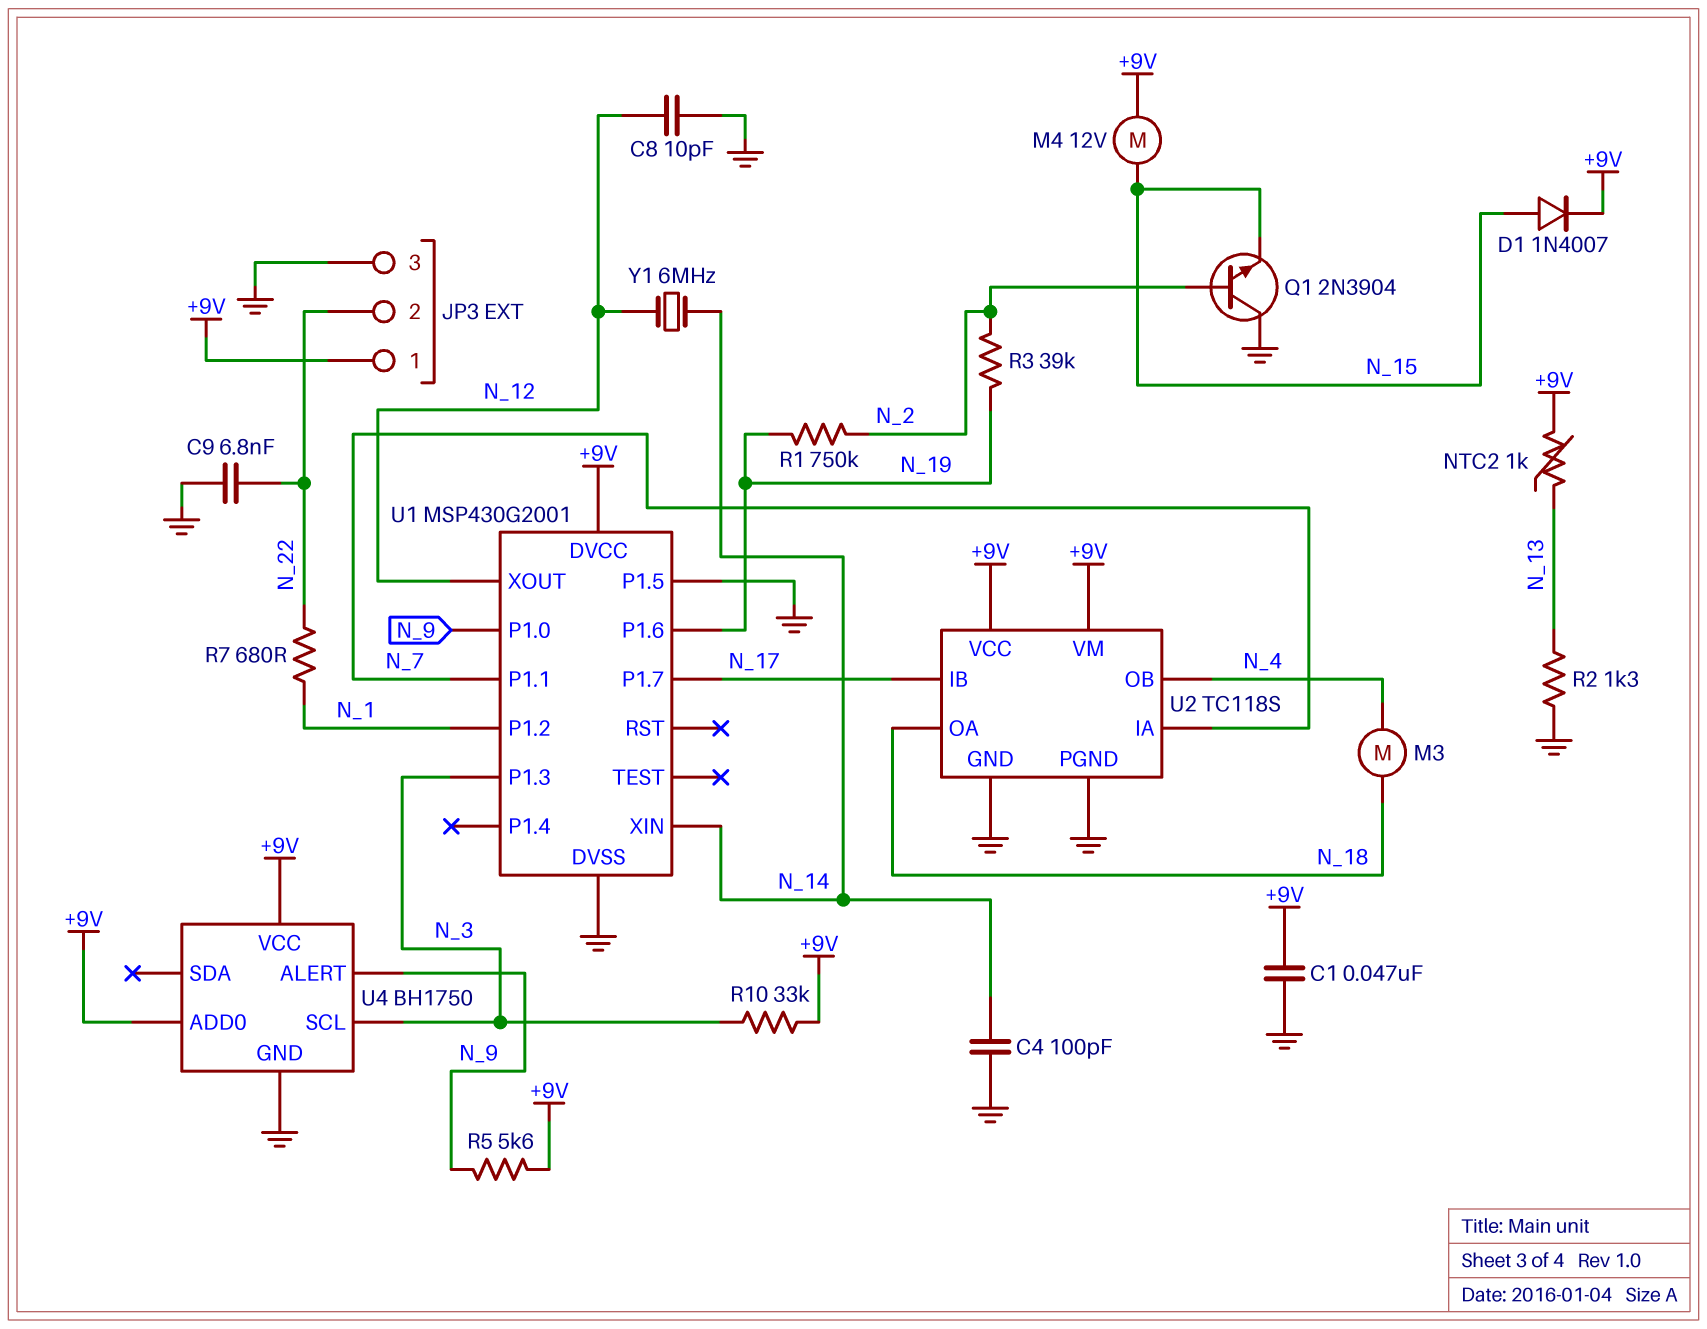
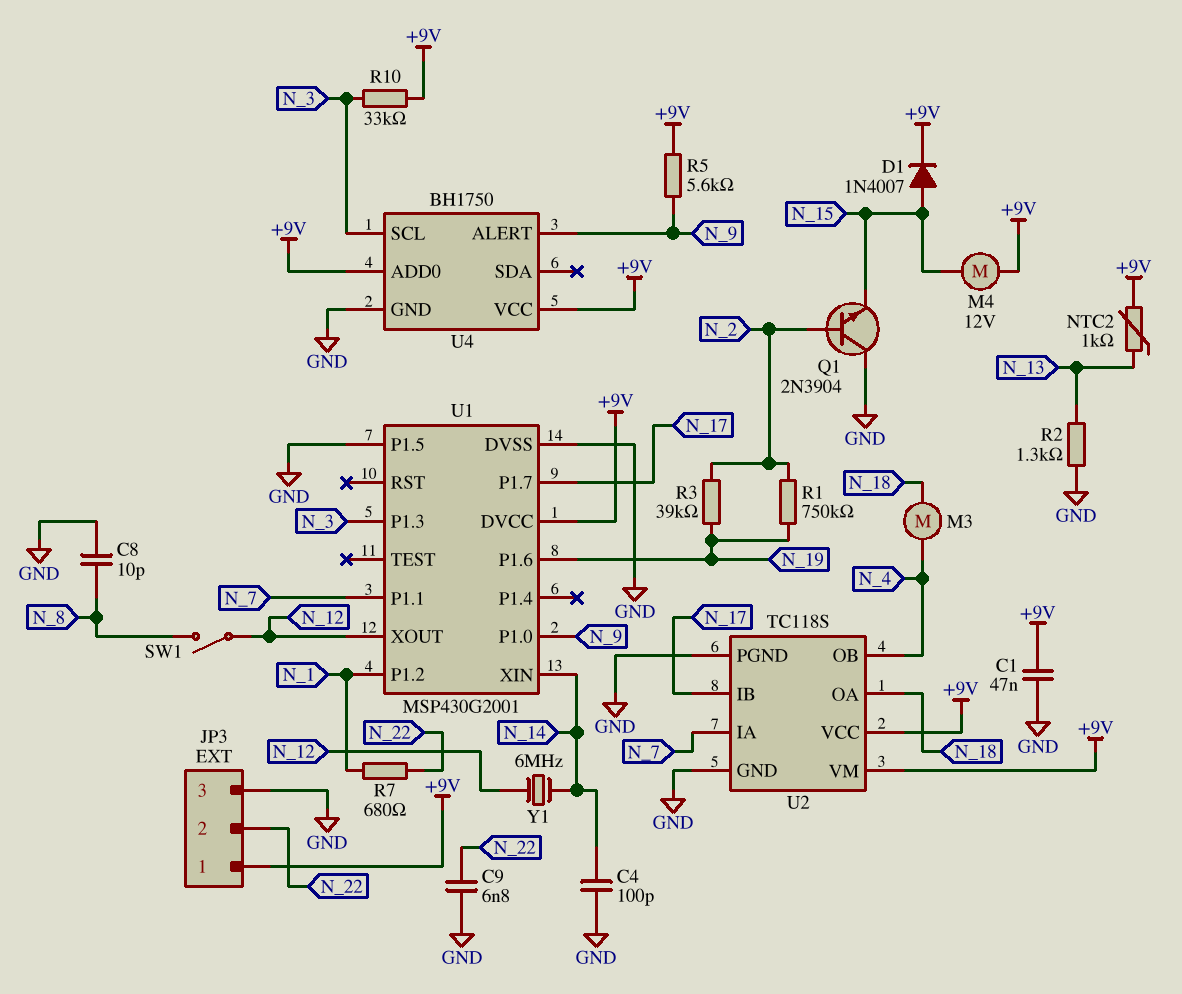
C8: 10pF (GND, N_12) -> 10pF (GND, N_8)
SW1: none -> switch (N_8, N_12)

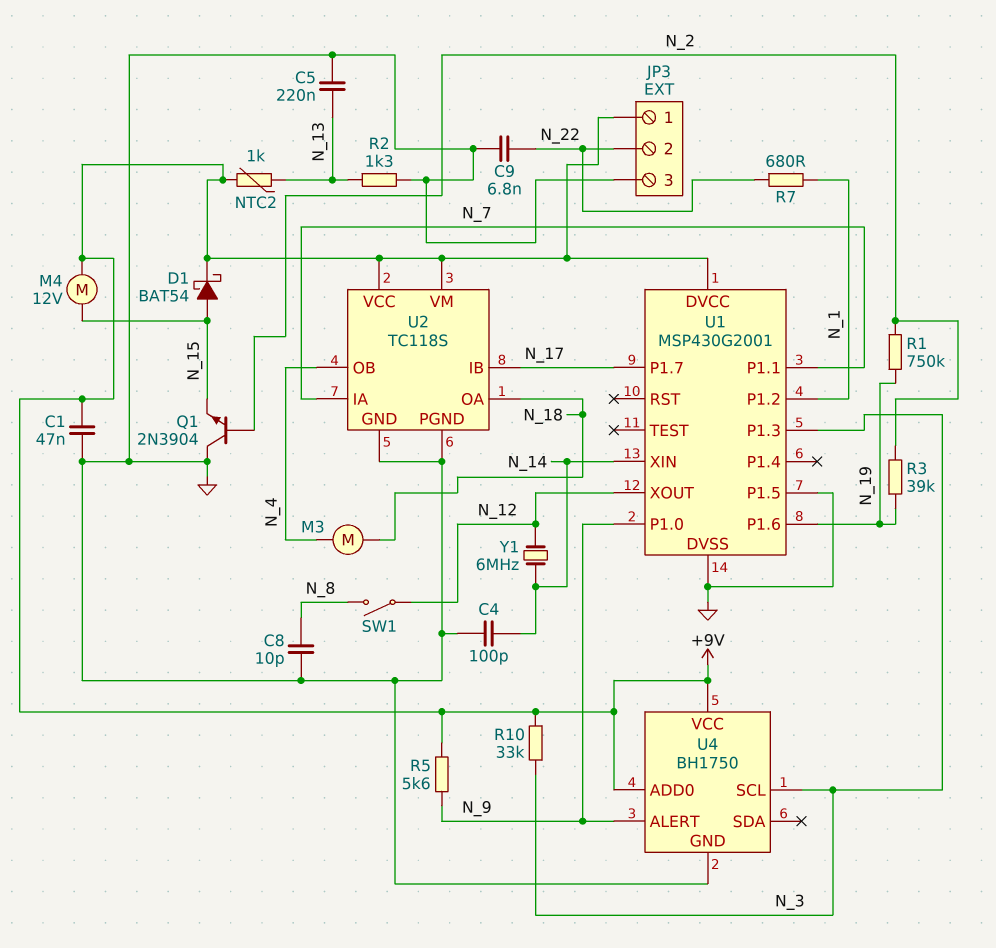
C5: none -> 220nF (GND, N_13)
D1: diode 1N4007 (A N_15, K +9V) -> schottky BAT54 (A N_15, K +9V)

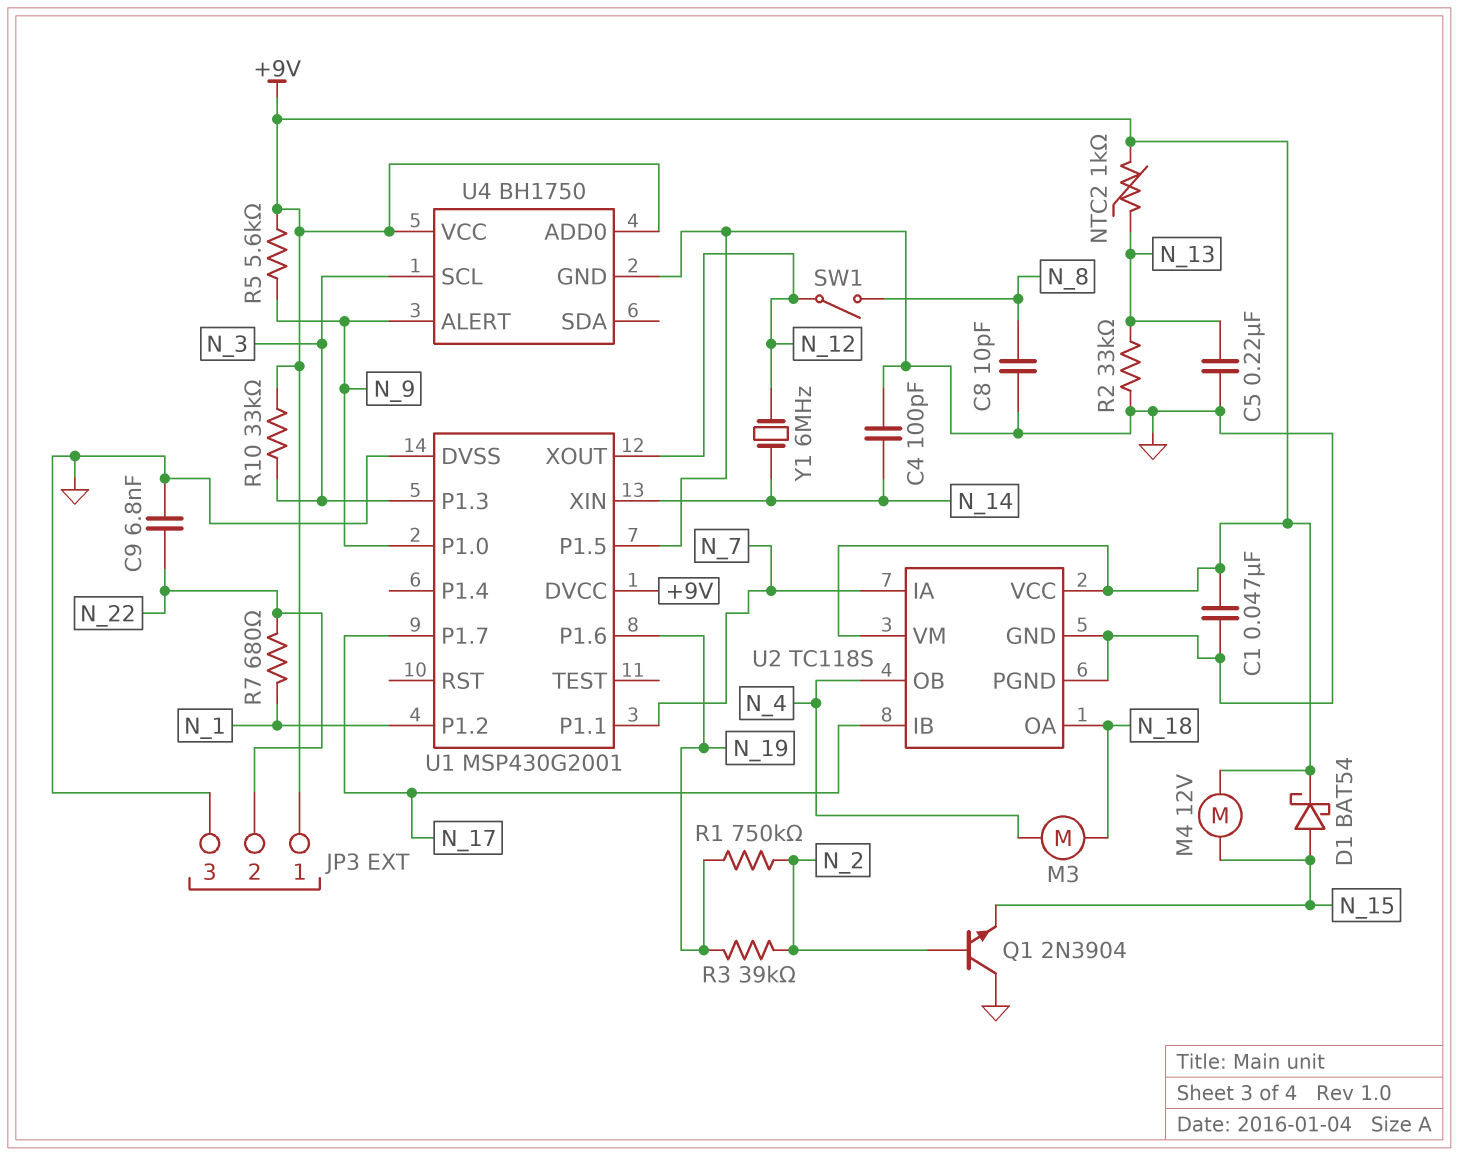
R2: 1.3k (GND, N_13) -> 33k (GND, N_13)

